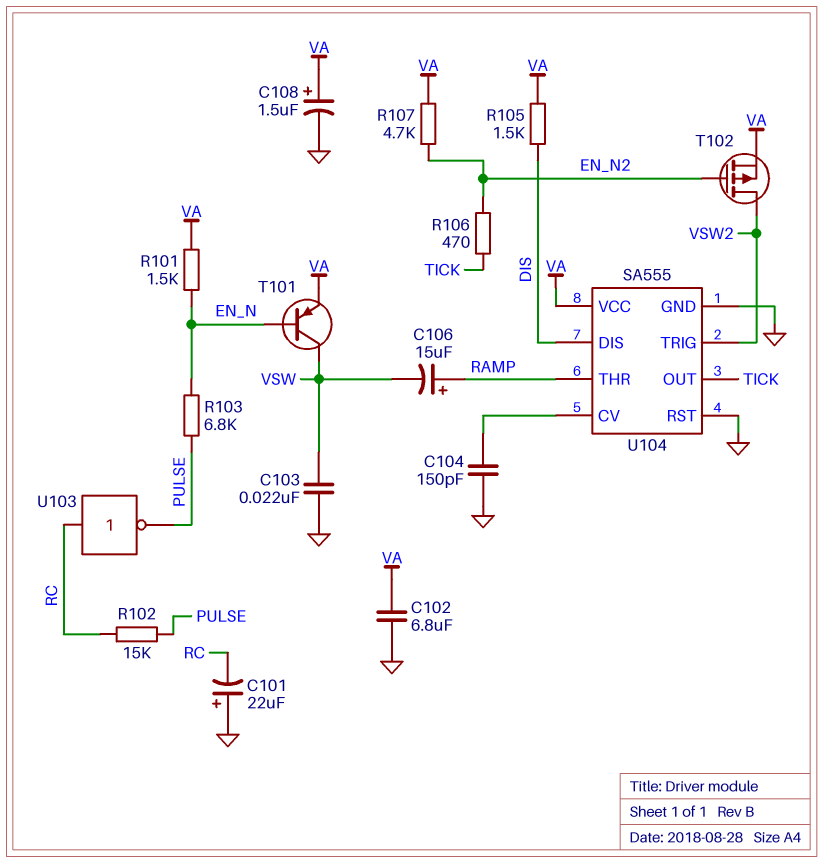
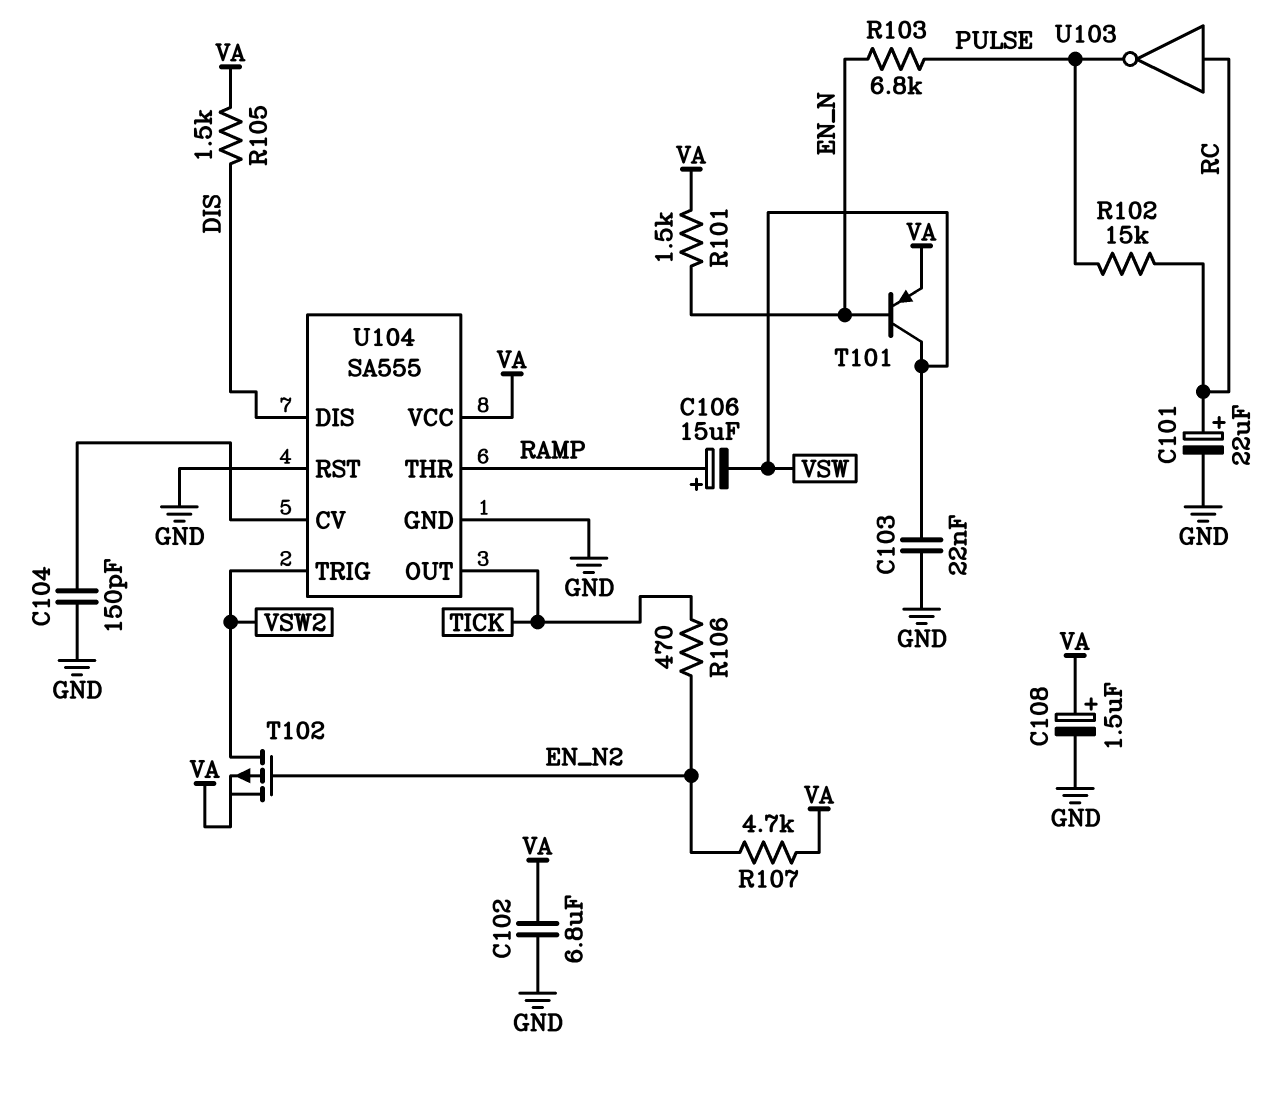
C101: 22uF (plus GND, minus RC) -> 22uF (plus RC, minus GND)

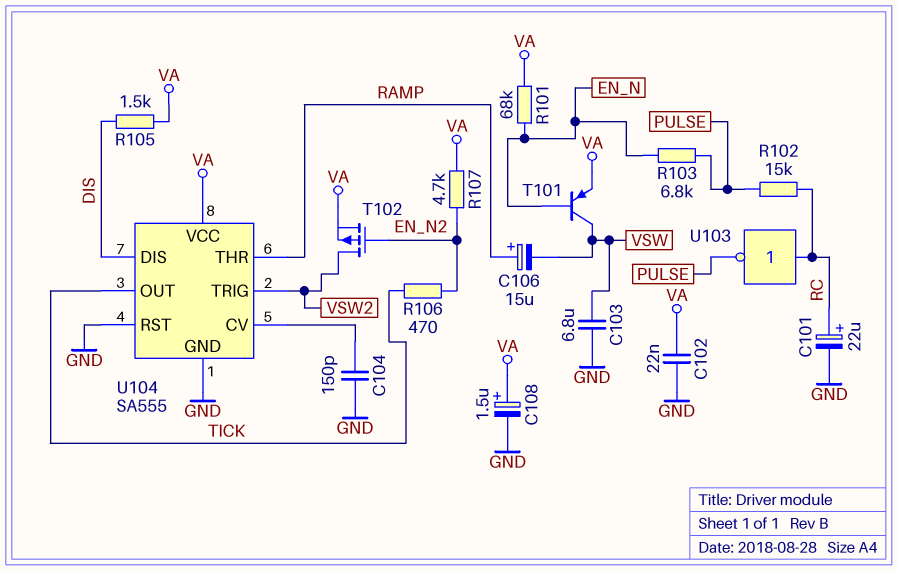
C102: 6.8uF (GND, VA) -> 22nF (GND, VA)
C103: 22nF (GND, VSW) -> 6.8uF (GND, VSW)
R101: 1.5k (EN_N, VA) -> 68k (EN_N, VA)

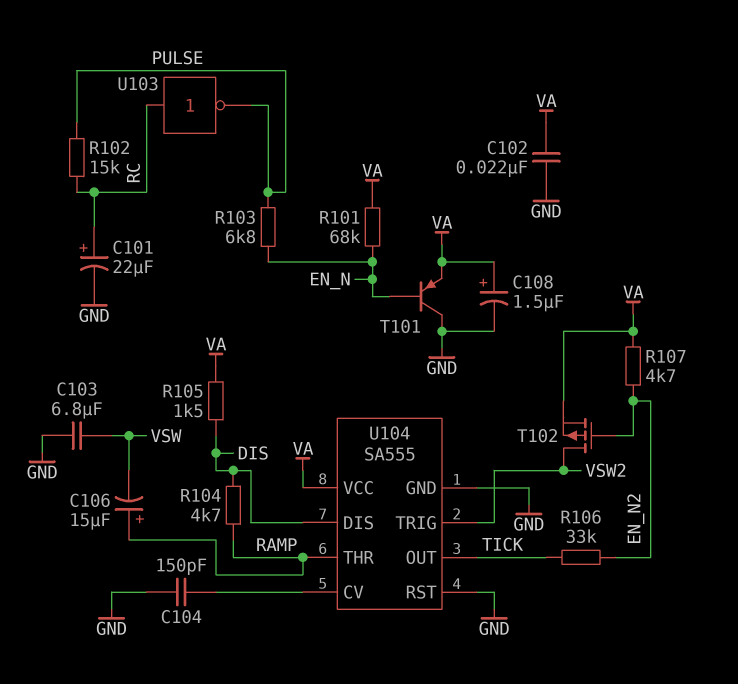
R104: none -> 4.7k (DIS, RAMP)
R106: 470 (EN_N2, TICK) -> 33k (EN_N2, TICK)
T101: PNP (B EN_N, C VSW, E VA) -> PNP (B EN_N, C GND, E VA)

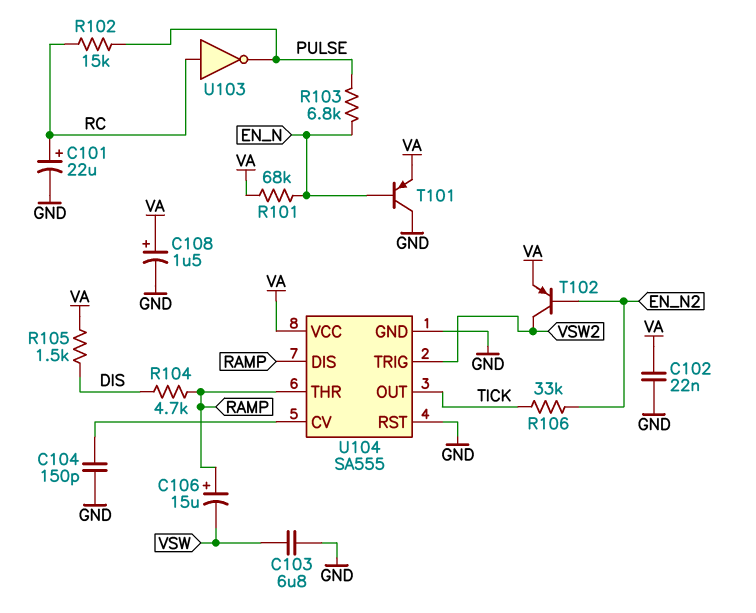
R107: 4.7k (EN_N2, VA) -> none
T102: PMOS (G EN_N2, D VSW2, S VA) -> PNP (B EN_N2, C VSW2, E VA)
U104 pin DIS: DIS -> RAMP

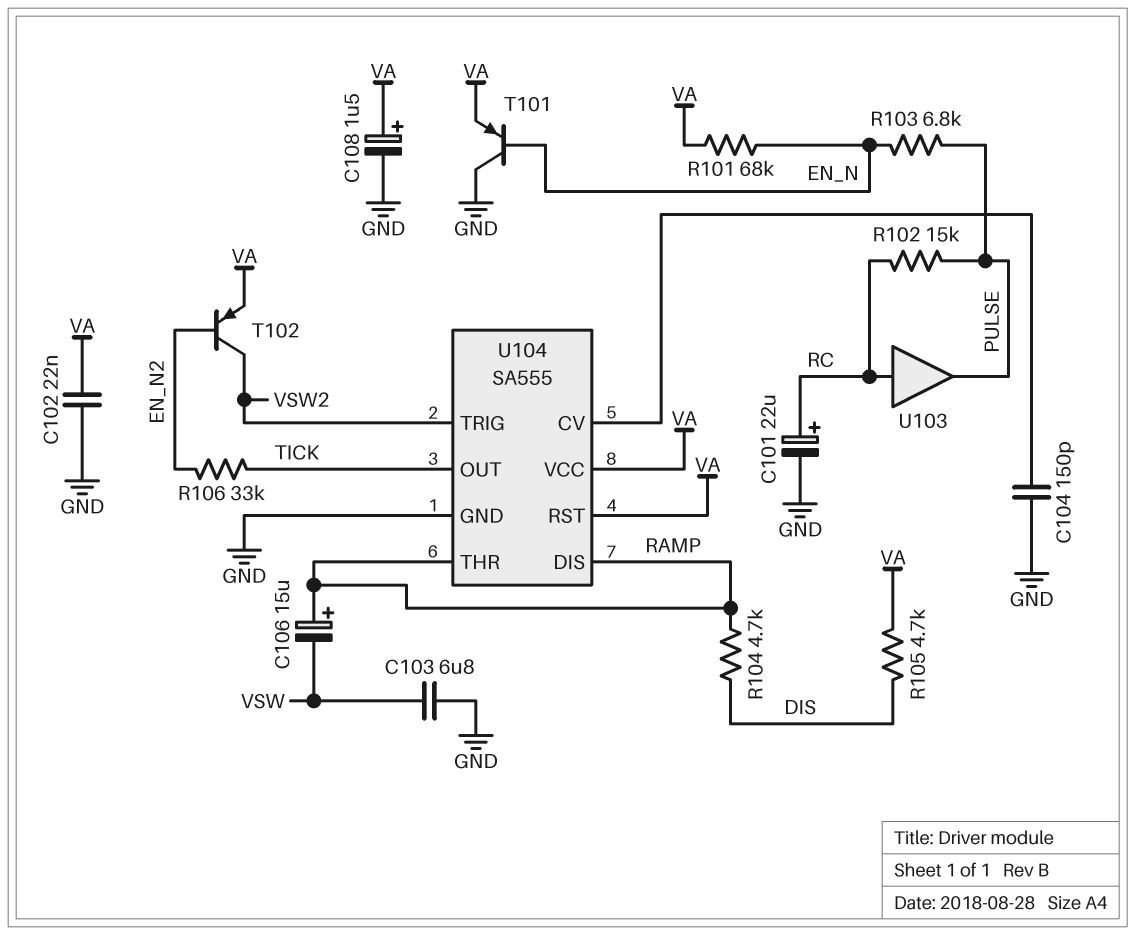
R105: 1.5k (DIS, VA) -> 4.7k (DIS, VA)
U103: NOT (in RC, out PULSE) -> buffer (in RC, out PULSE)
U104 pin RST: GND -> VA

